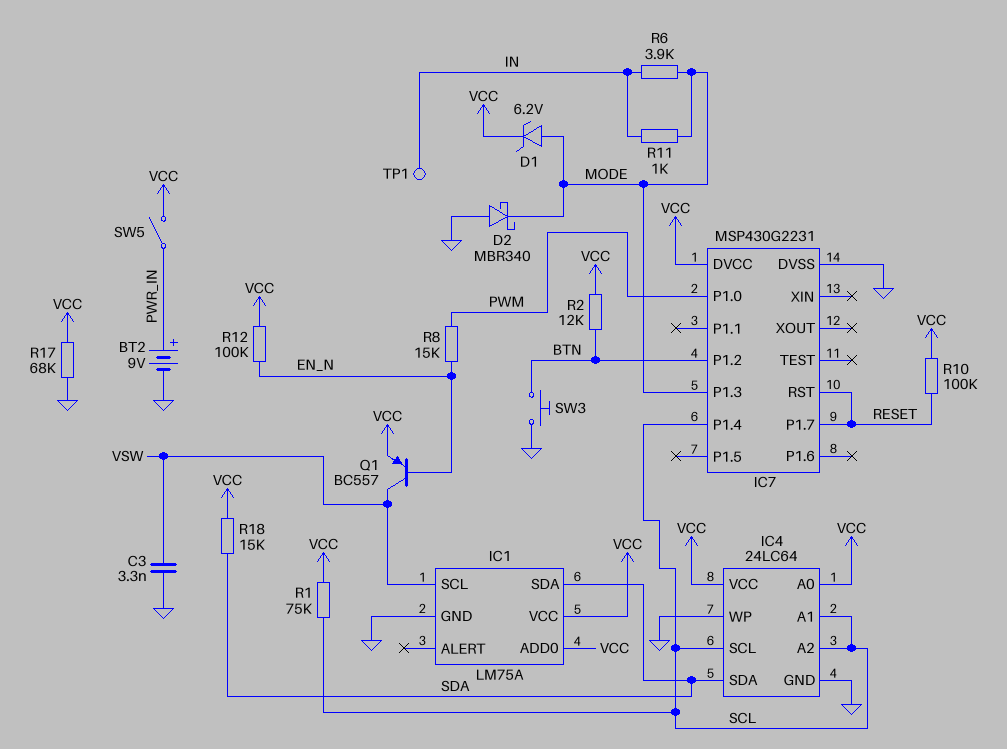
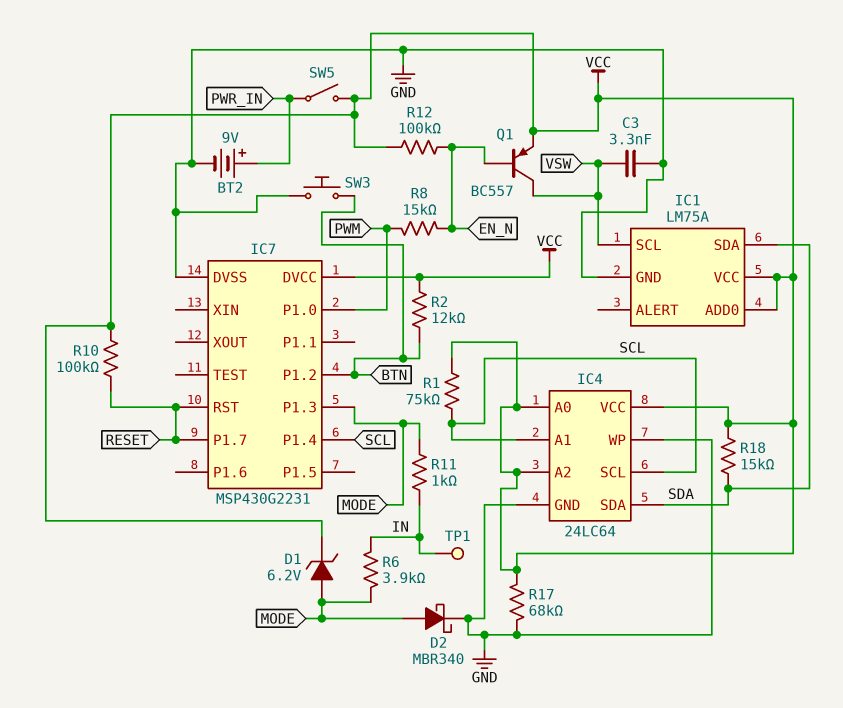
D2: schottky MBR340 (A GND, K MODE) -> schottky MBR340 (A MODE, K GND)
IC4 pin A2: SCL -> VCC

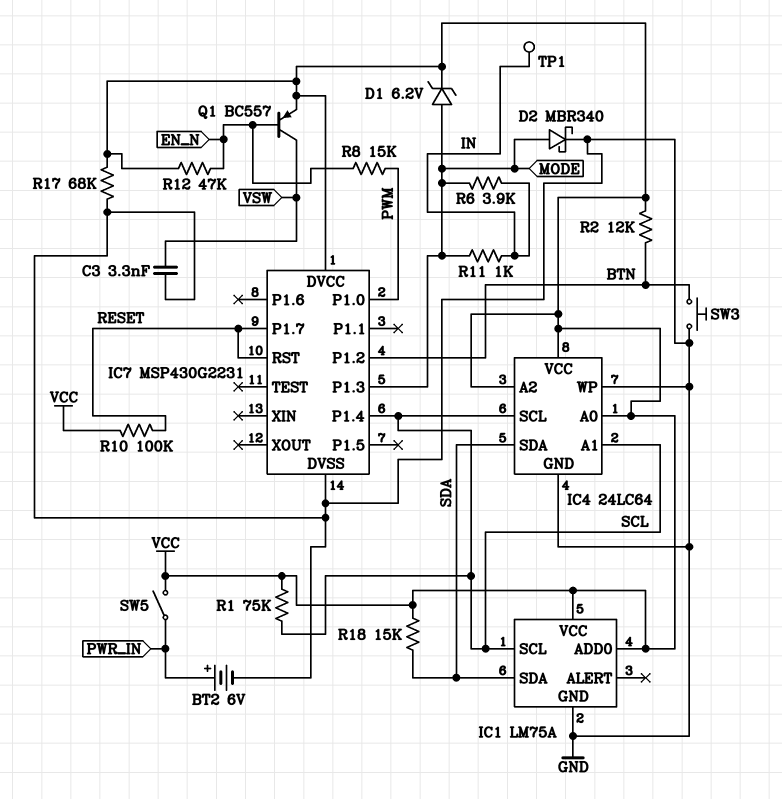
BT2: 9V (plus PWR_IN, minus GND) -> 6V (plus PWR_IN, minus GND)
IC1 pin SCL: VSW -> SCL
R12: 100k (EN_N, VCC) -> 47k (EN_N, VCC)

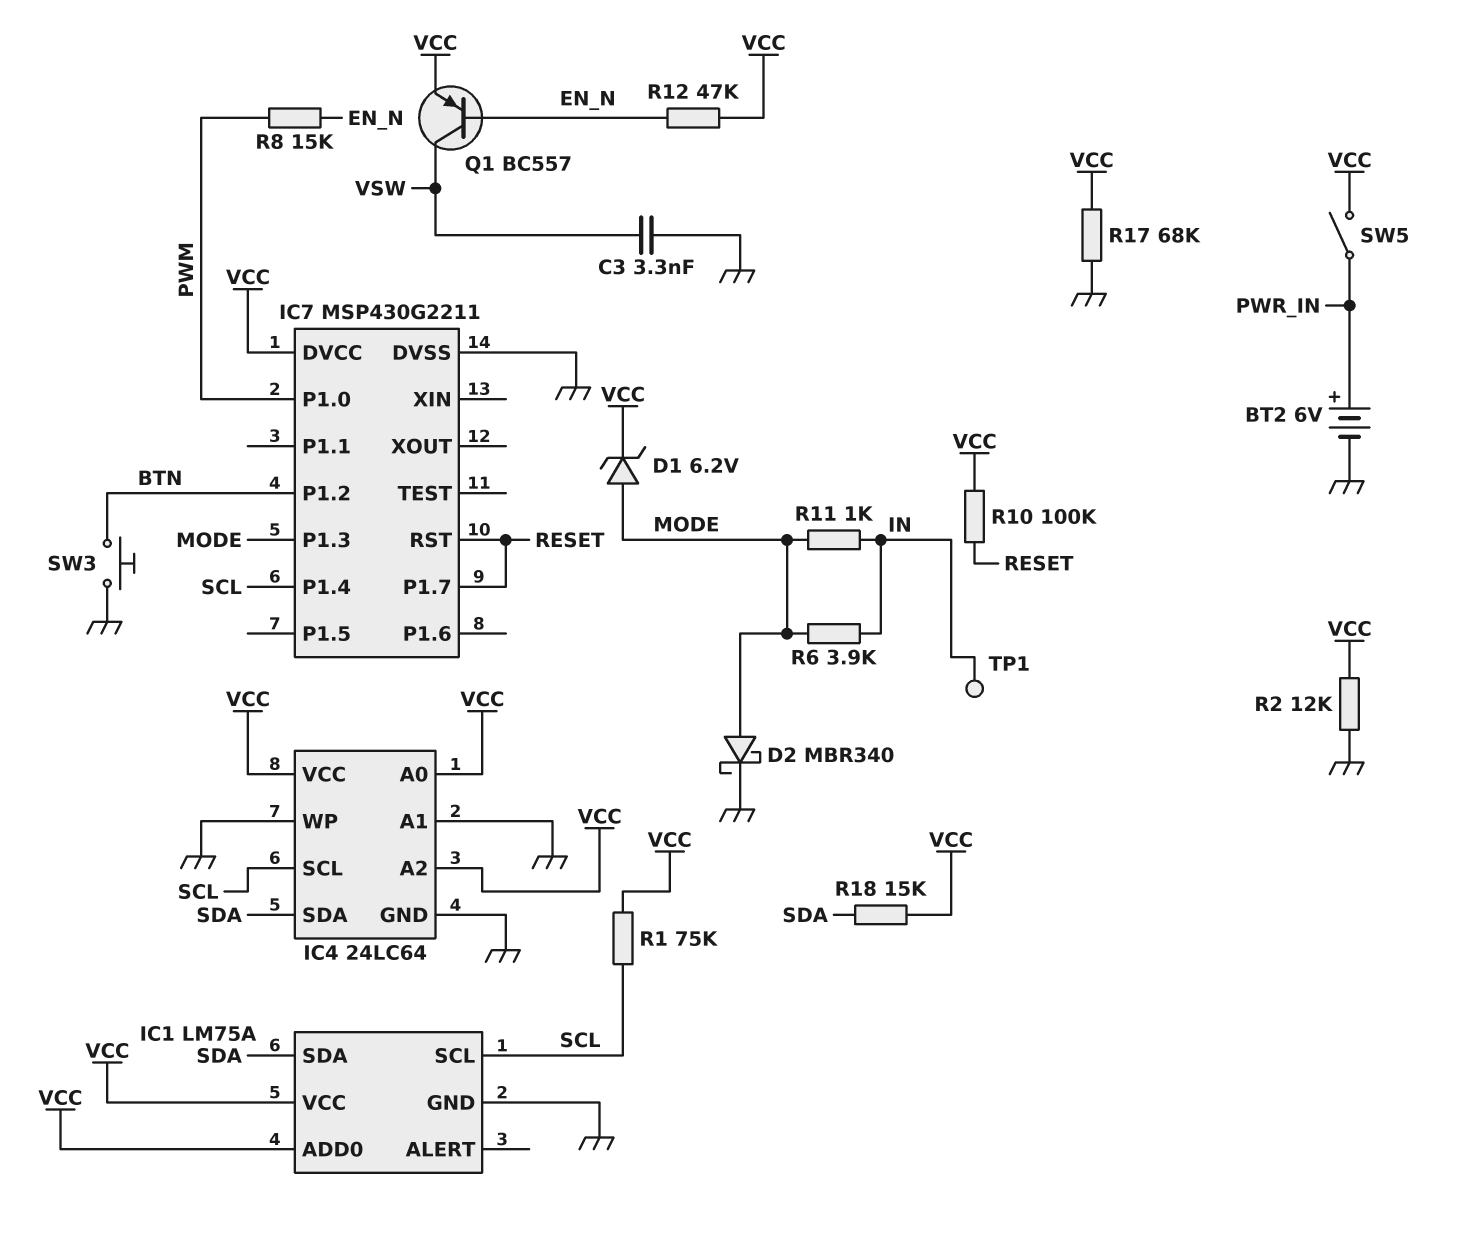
IC4 pin A1: SCL -> GND
IC7: MSP430G2231 -> MSP430G2211
R2: 12k (BTN, VCC) -> 12k (GND, VCC)

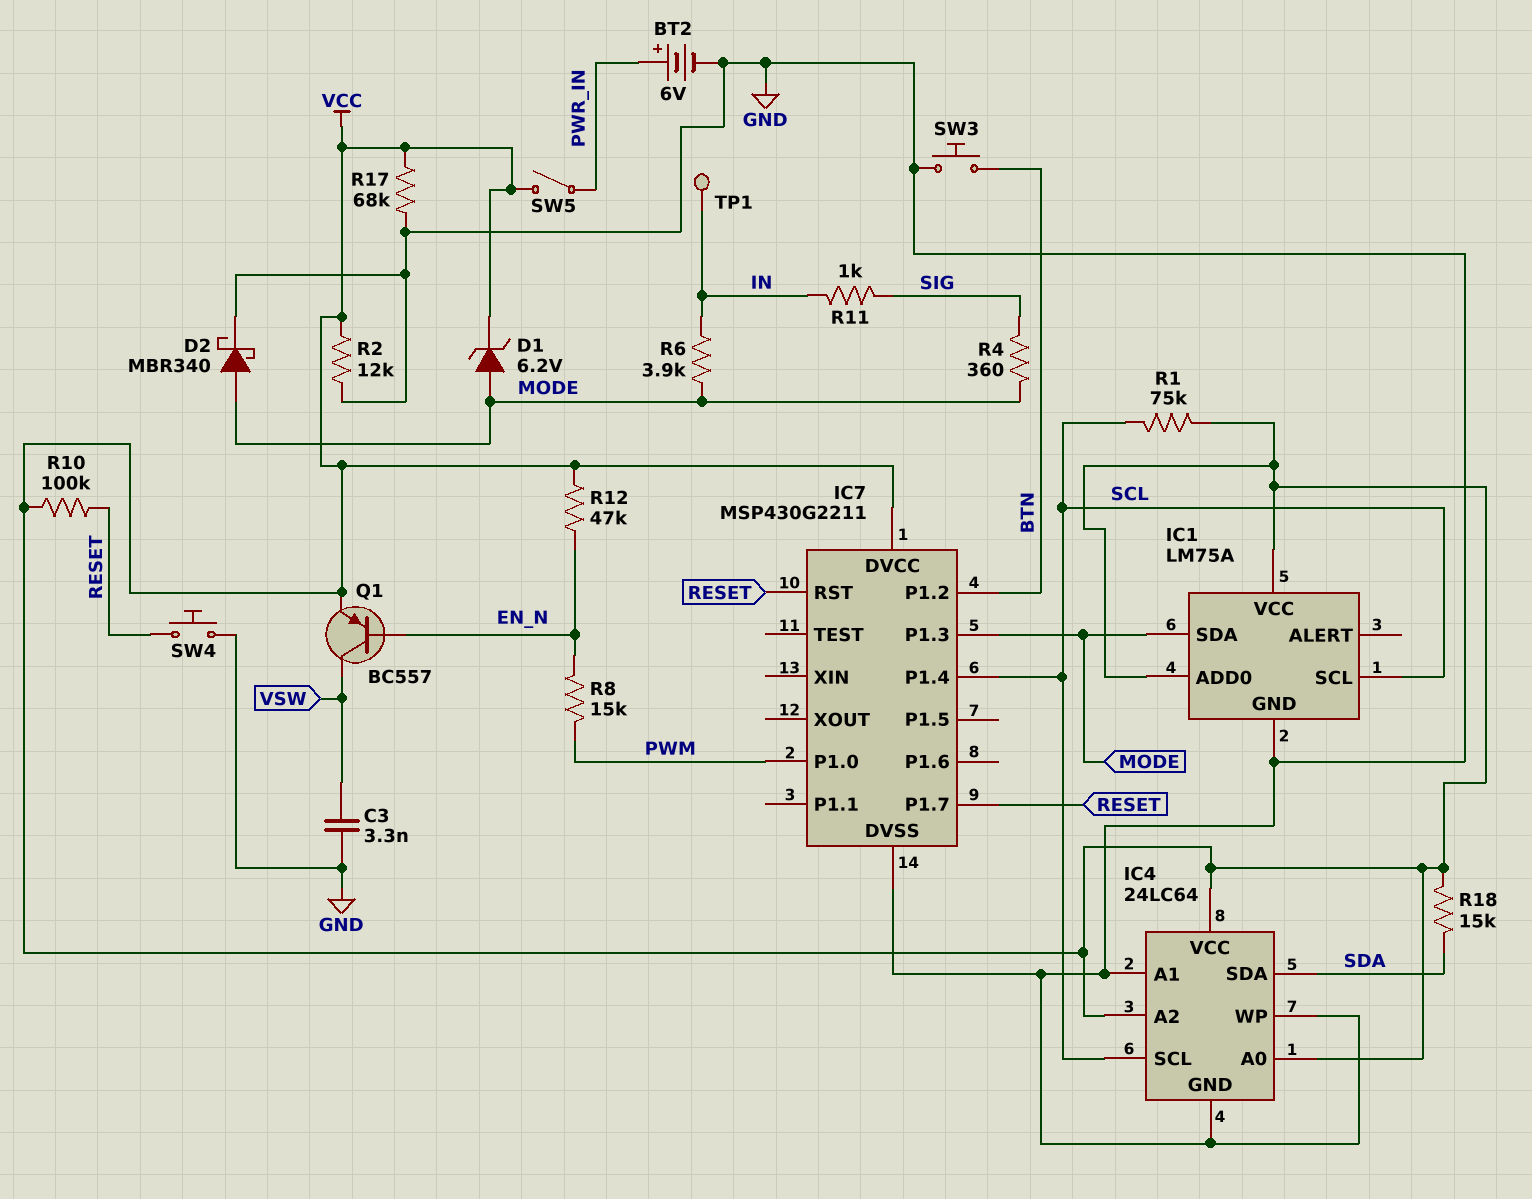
IC1 pin SDA: SDA -> MODE
R4: none -> 360 (MODE, SIG)
R11: 1k (IN, MODE) -> 1k (IN, SIG)
SW4: none -> button (GND, RESET)

